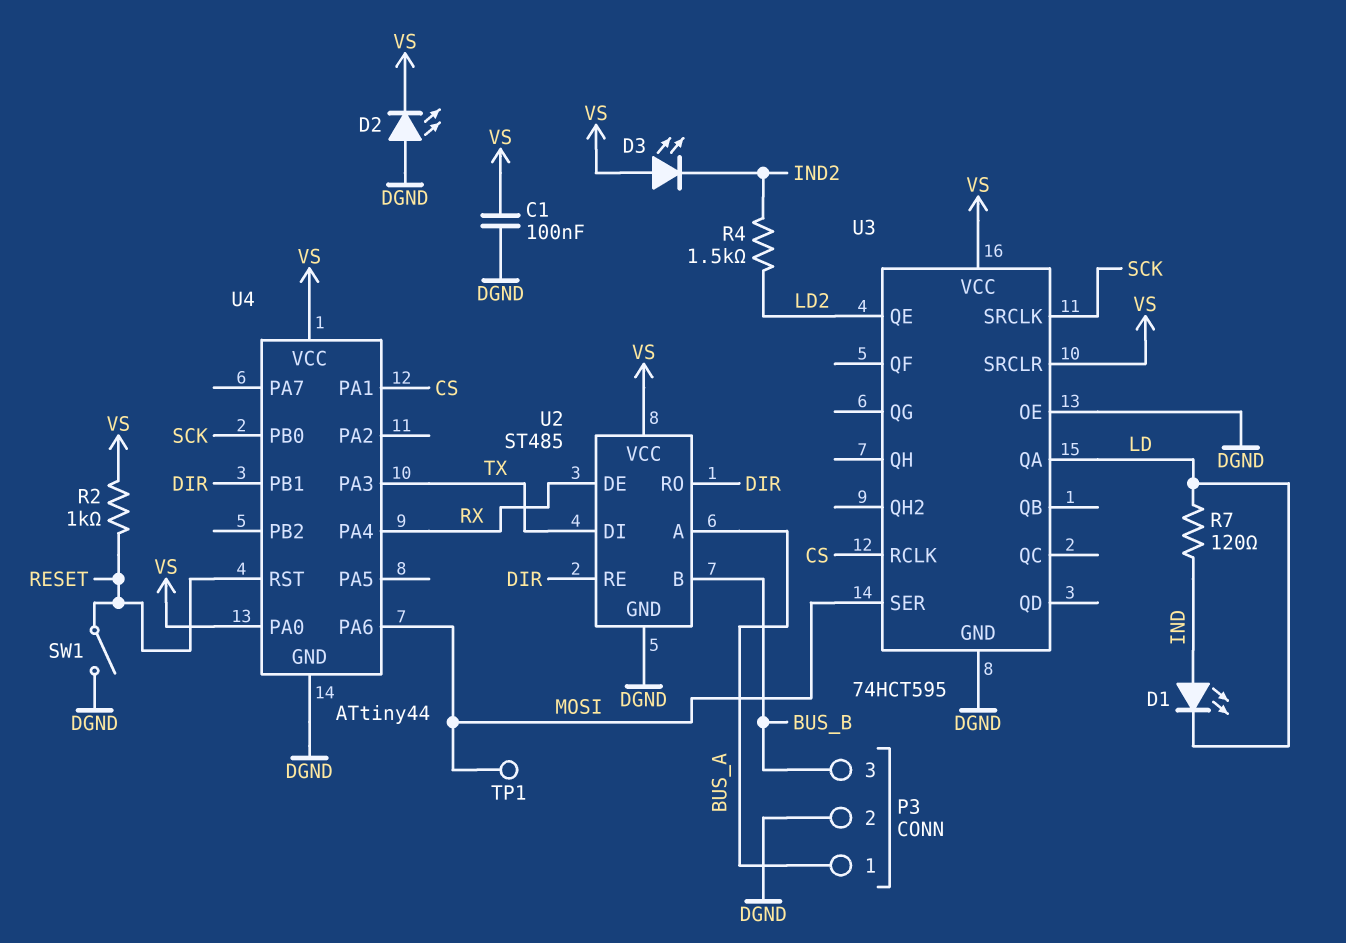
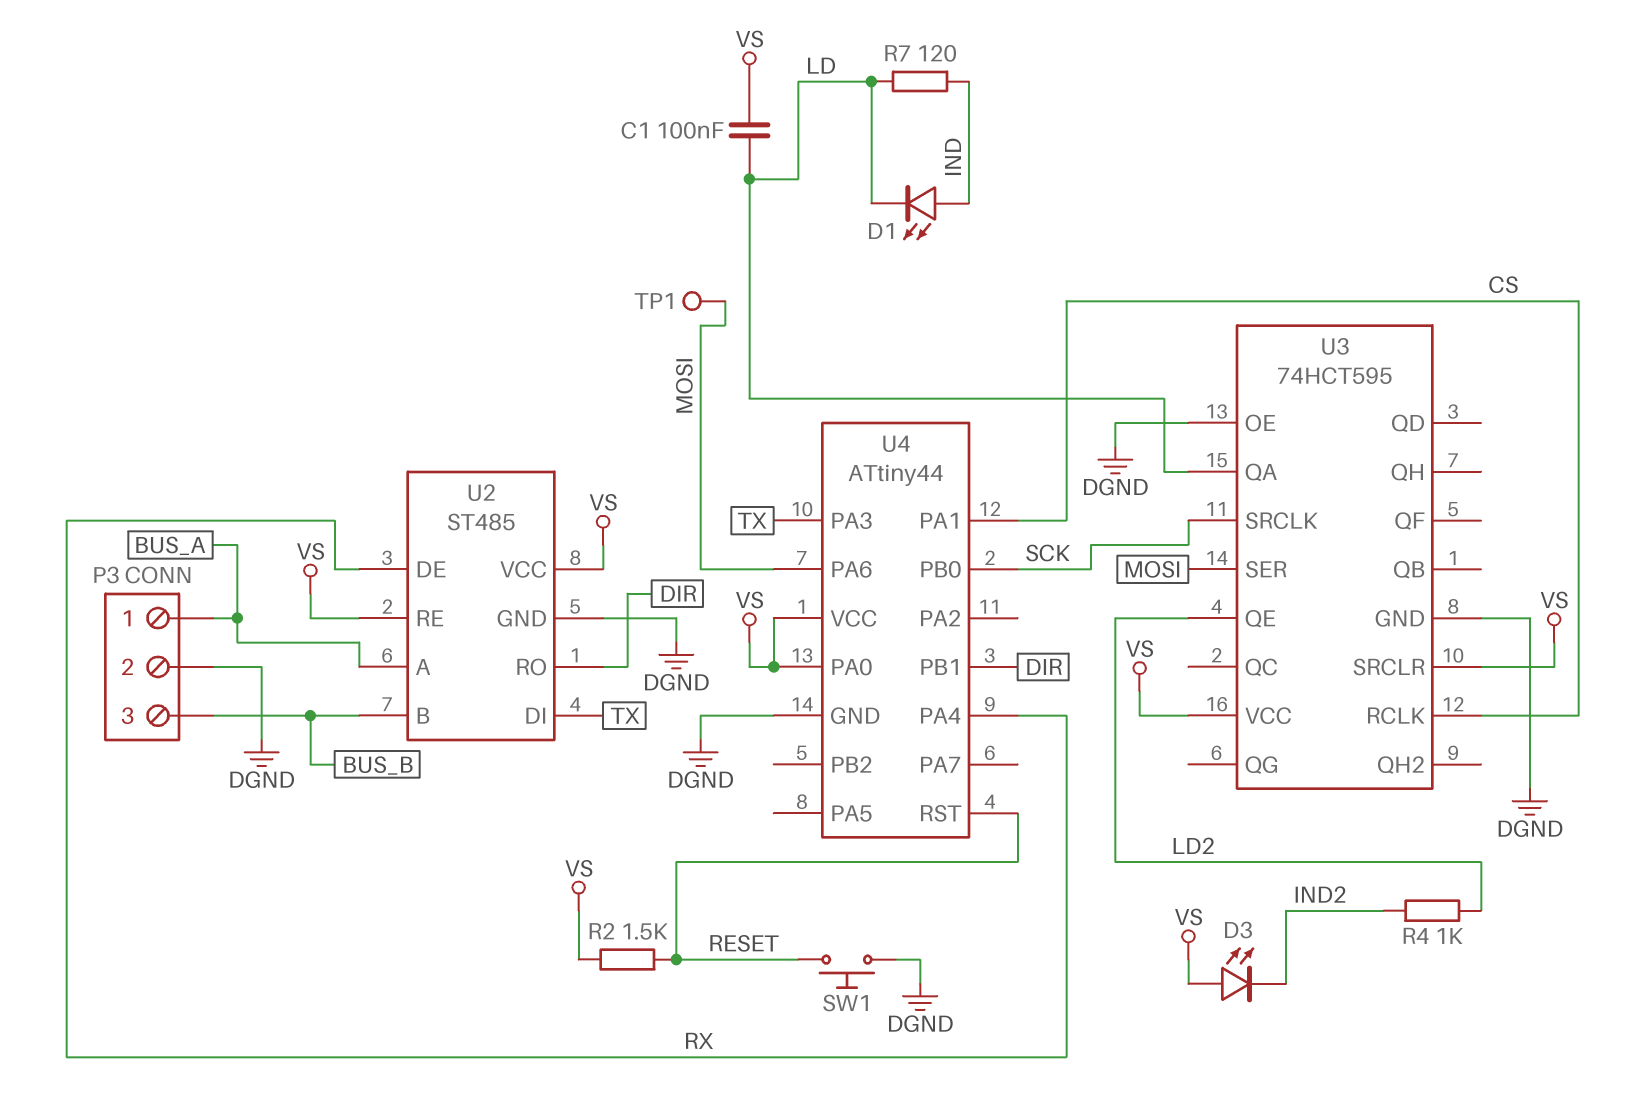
C1: 100nF (DGND, VS) -> 100nF (LD, VS)
D2: LED (A DGND, K VS) -> none
R2: 1k (RESET, VS) -> 1.5k (RESET, VS)
R4: 1.5k (IND2, LD2) -> 1k (IND2, LD2)
SW1: switch (DGND, RESET) -> button (DGND, RESET)
U2 pin RE: DIR -> VS

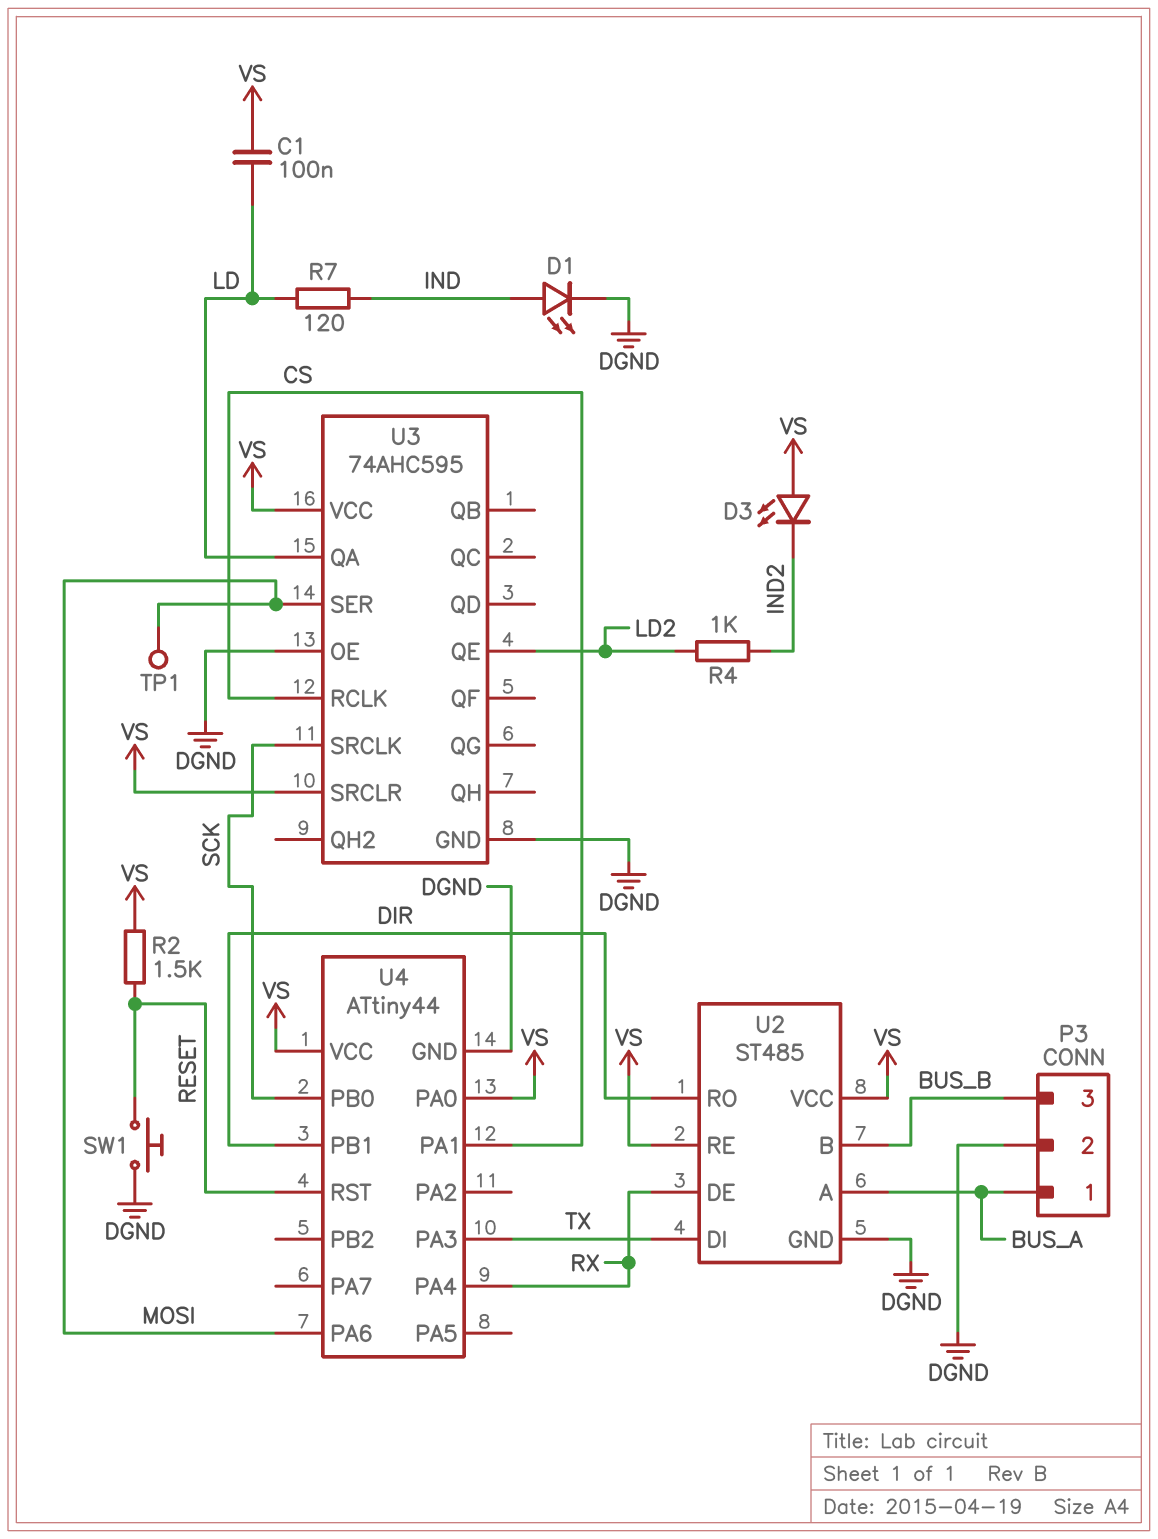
D1: LED (A IND, K LD) -> LED (A IND, K DGND)
U3: 74HCT595 -> 74AHC595

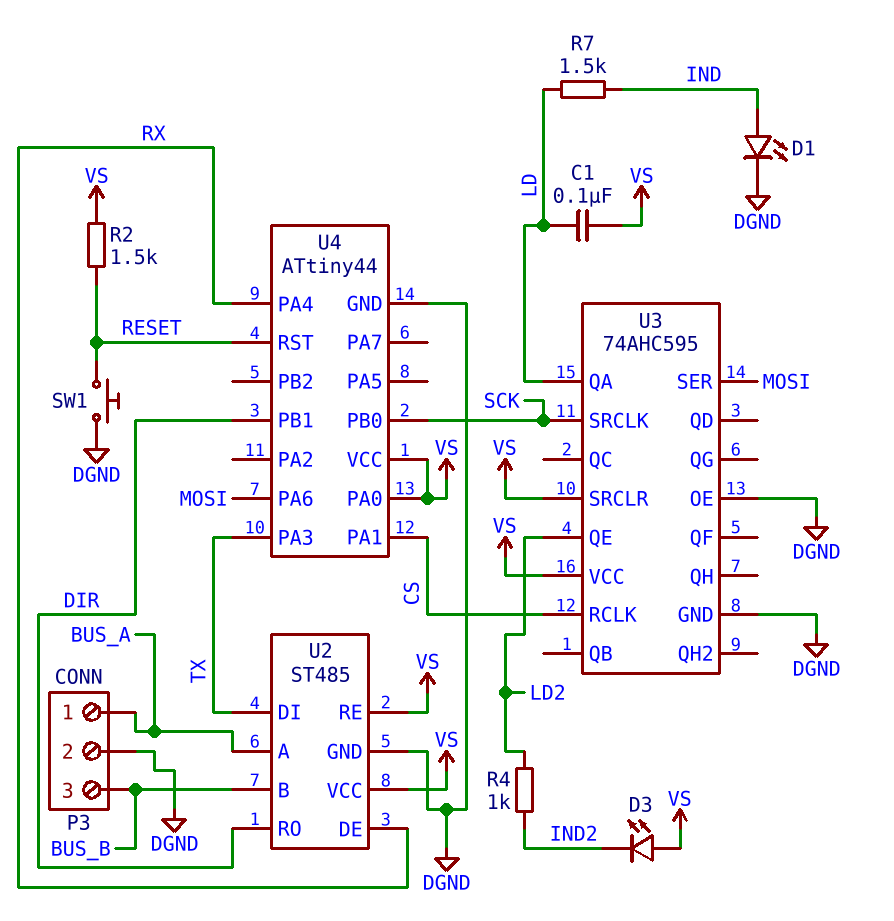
R7: 120 (IND, LD) -> 1.5k (IND, LD)
TP1: test point (MOSI) -> none

